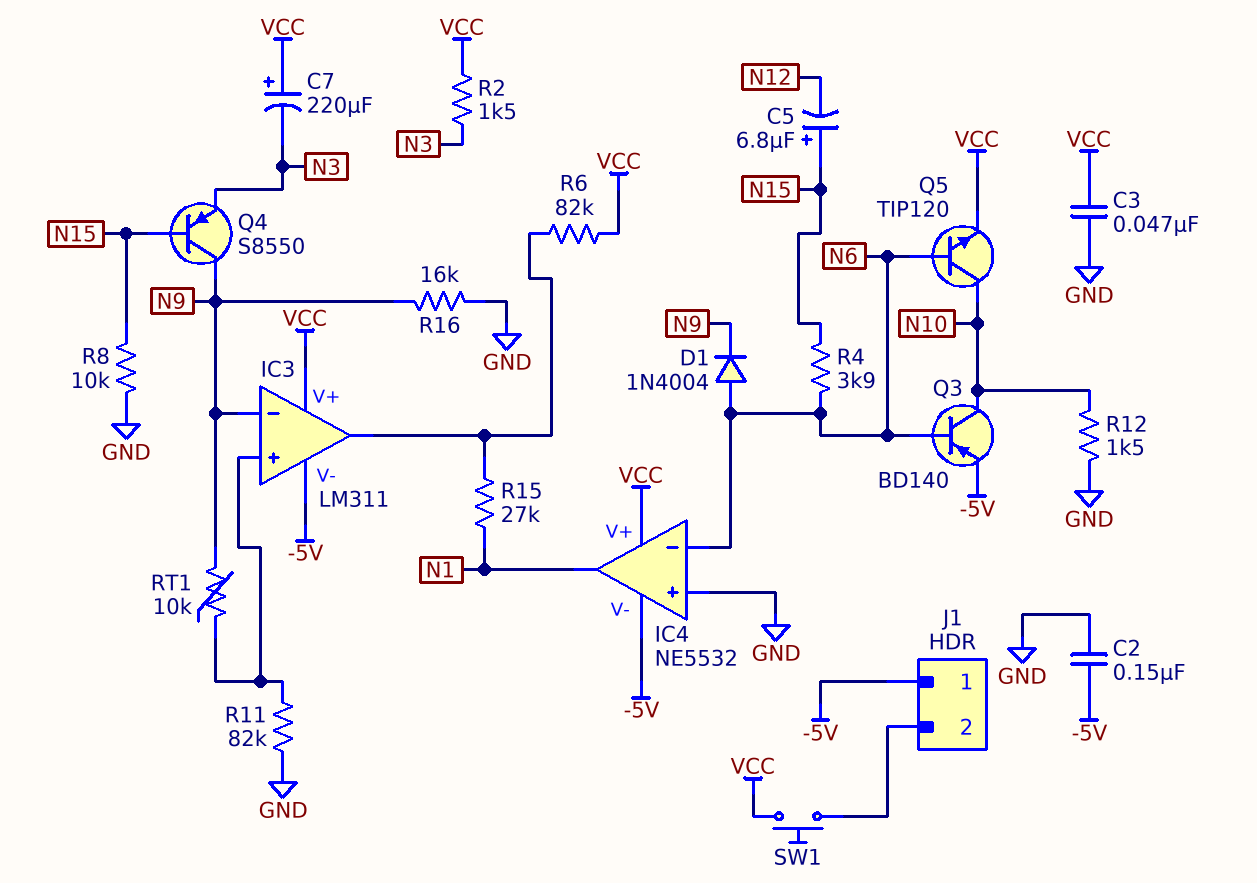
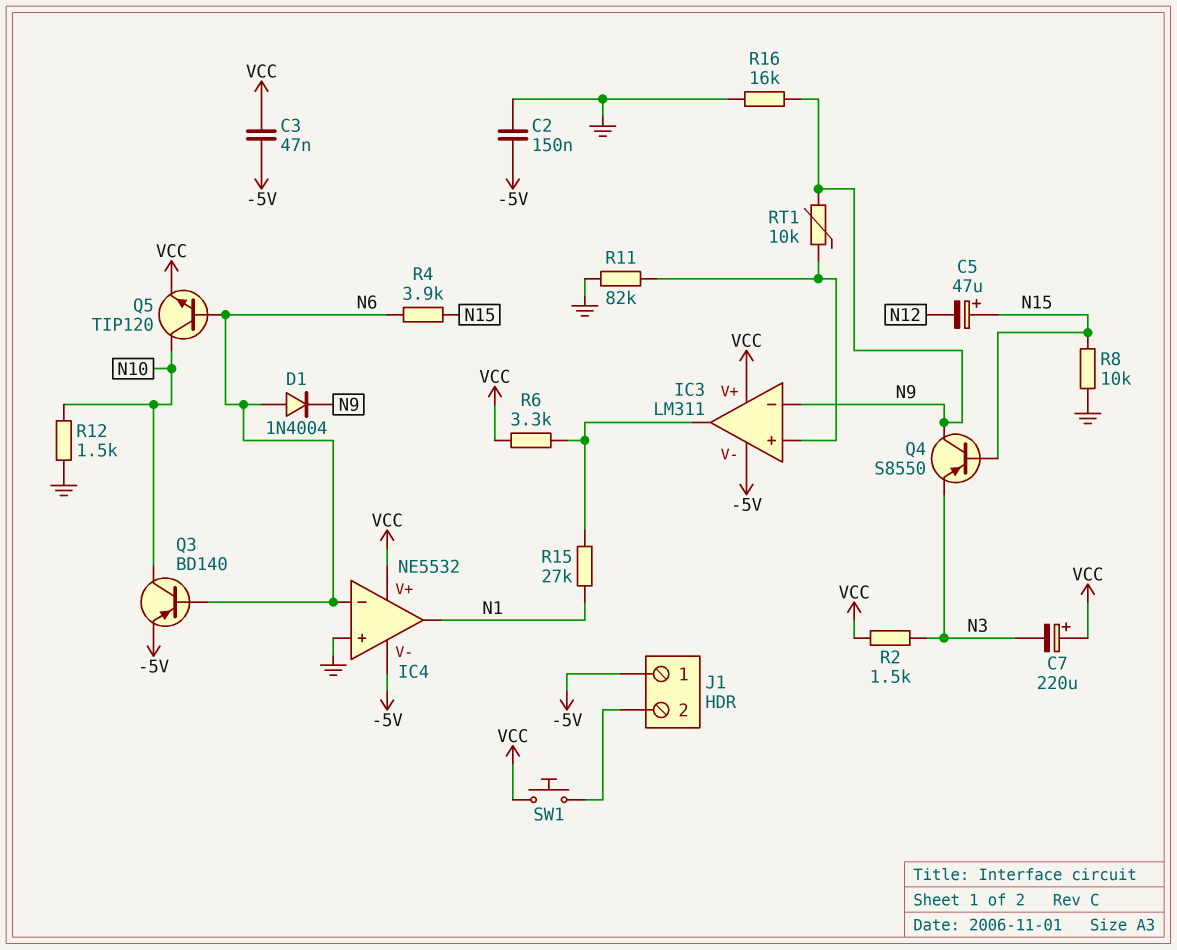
C3: 47nF (GND, VCC) -> 47nF (-5V, VCC)
C5: 6.8uF (plus N15, minus N12) -> 47uF (plus N15, minus N12)
R6: 82k (IC3/out, VCC) -> 3.3k (IC3/out, VCC)

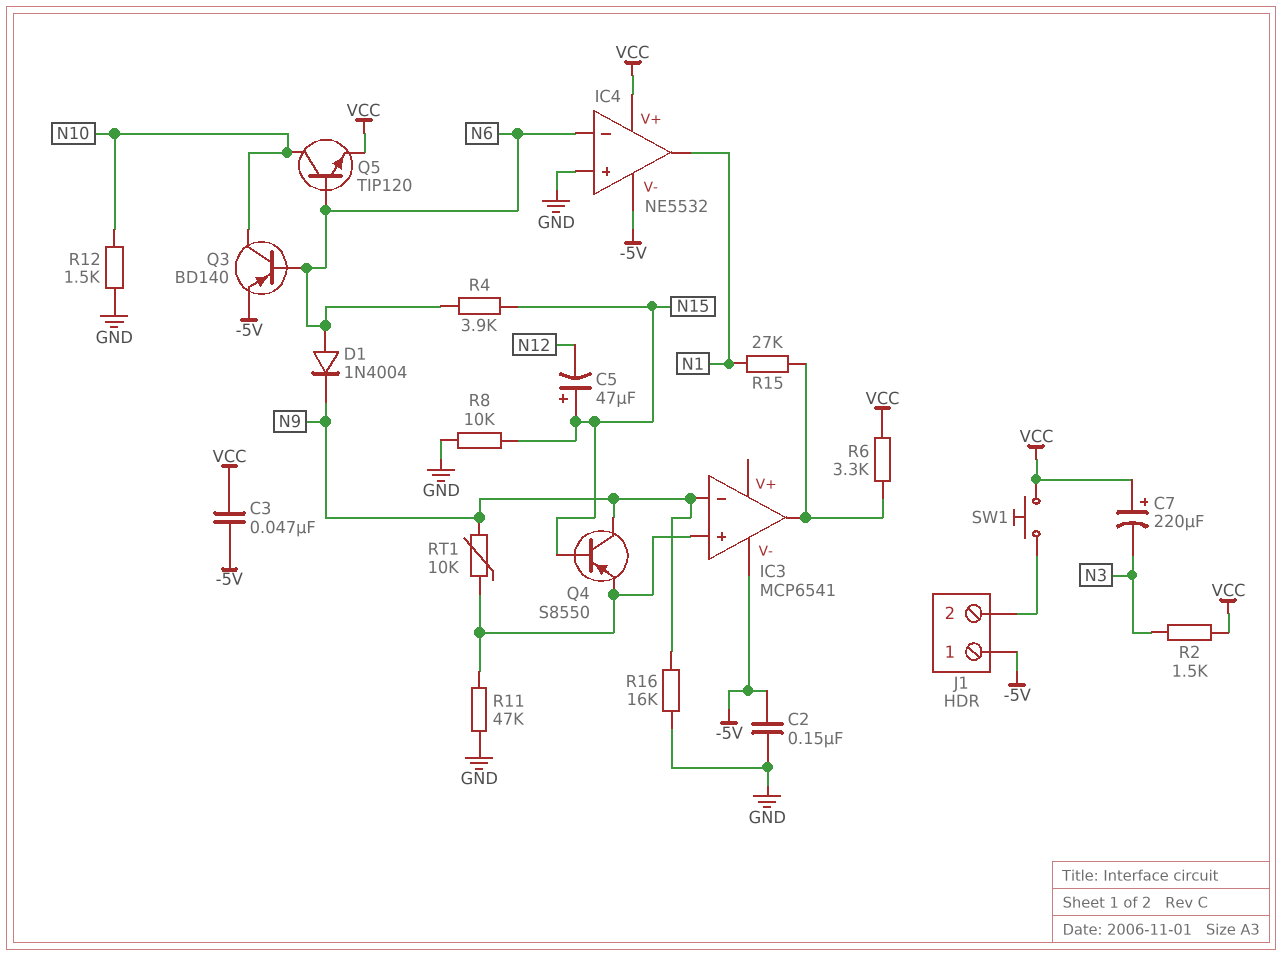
IC3: LM311 -> MCP6541
IC3 pin V+: VCC -> none
Q4: PNP S8550 (B N15, C N9, E N3) -> PNP S8550 (B N15, C N9, E IC3/in+)
R11: 82k (GND, IC3/in+) -> 47k (GND, IC3/in+)

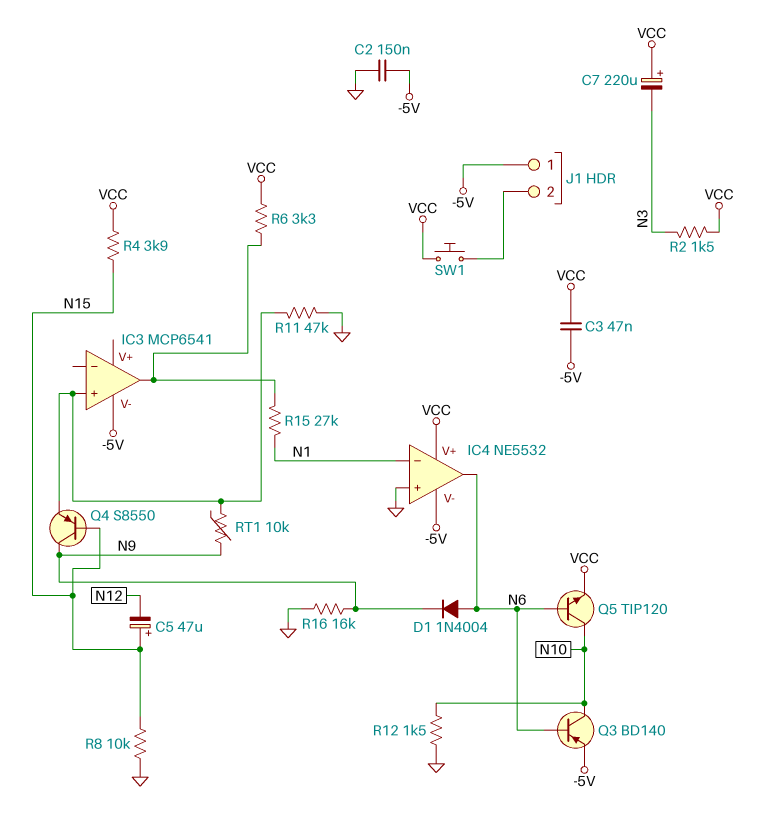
IC3 pin in-: N9 -> none
IC4 pin in-: N6 -> N1
IC4 pin out: N1 -> N6
R4: 3.9k (N6, N15) -> 3.9k (N15, VCC)

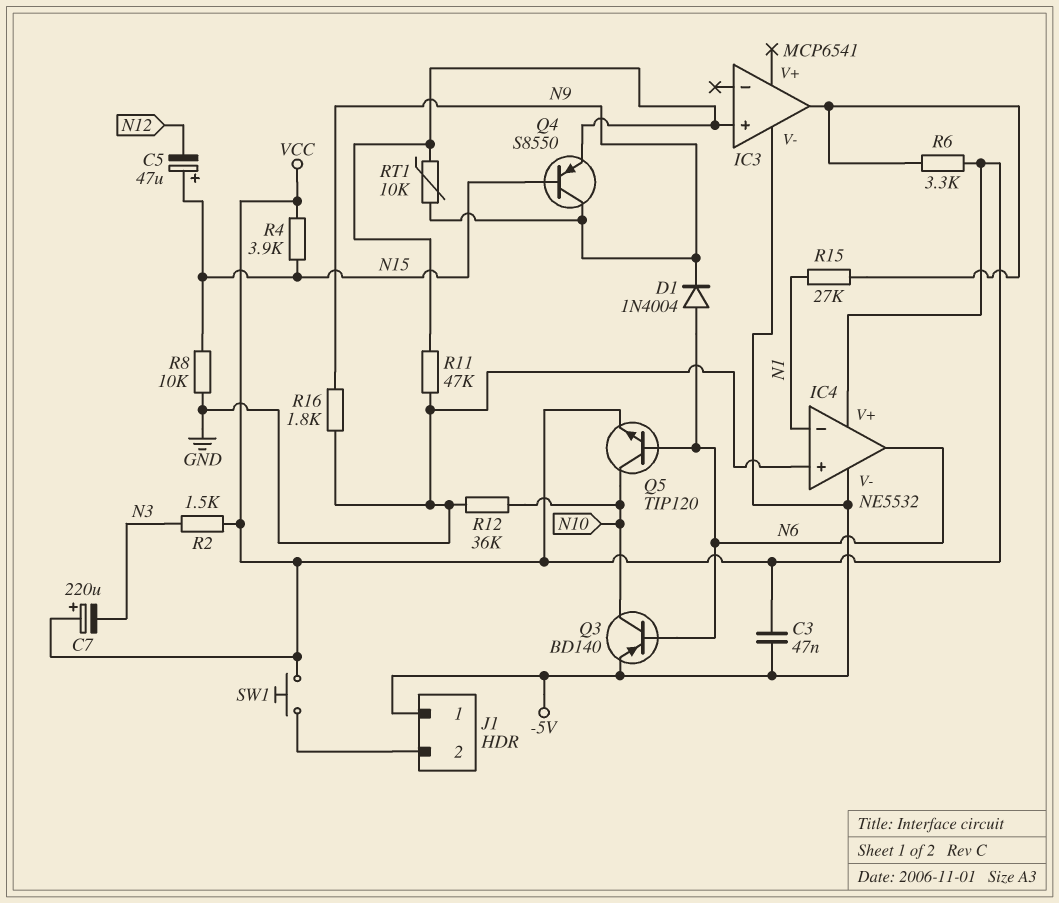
C2: 150nF (-5V, GND) -> none
R12: 1.5k (GND, N10) -> 36k (GND, N10)
R16: 16k (GND, N9) -> 1.8k (GND, N9)

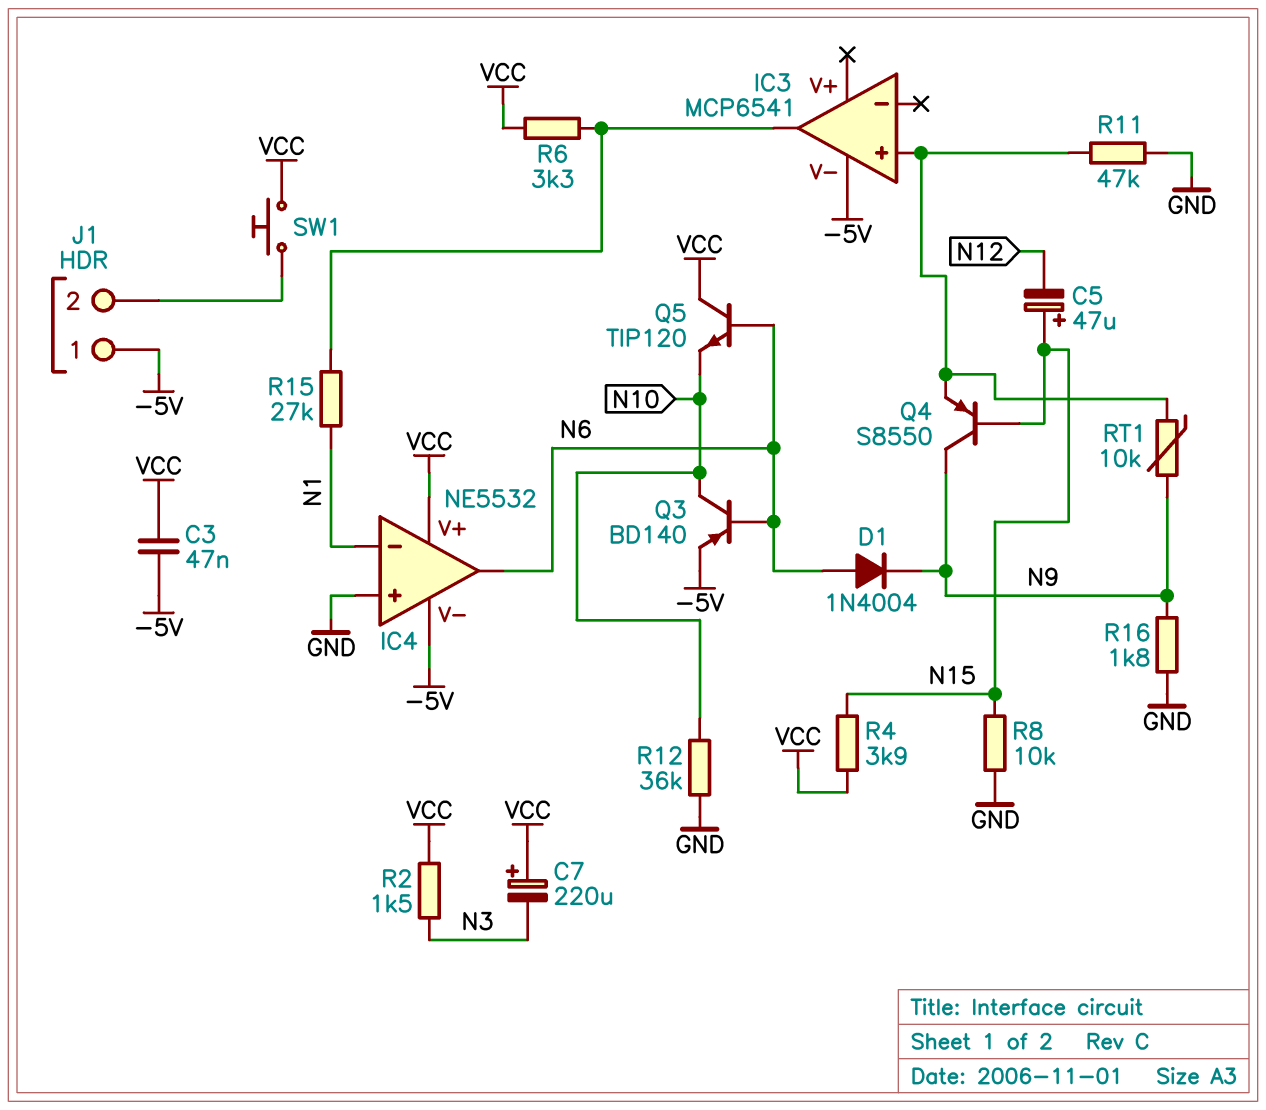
Q5: NPN TIP120 (B N6, C N10, E VCC) -> NPN TIP120 (B N6, C VCC, E N10)

